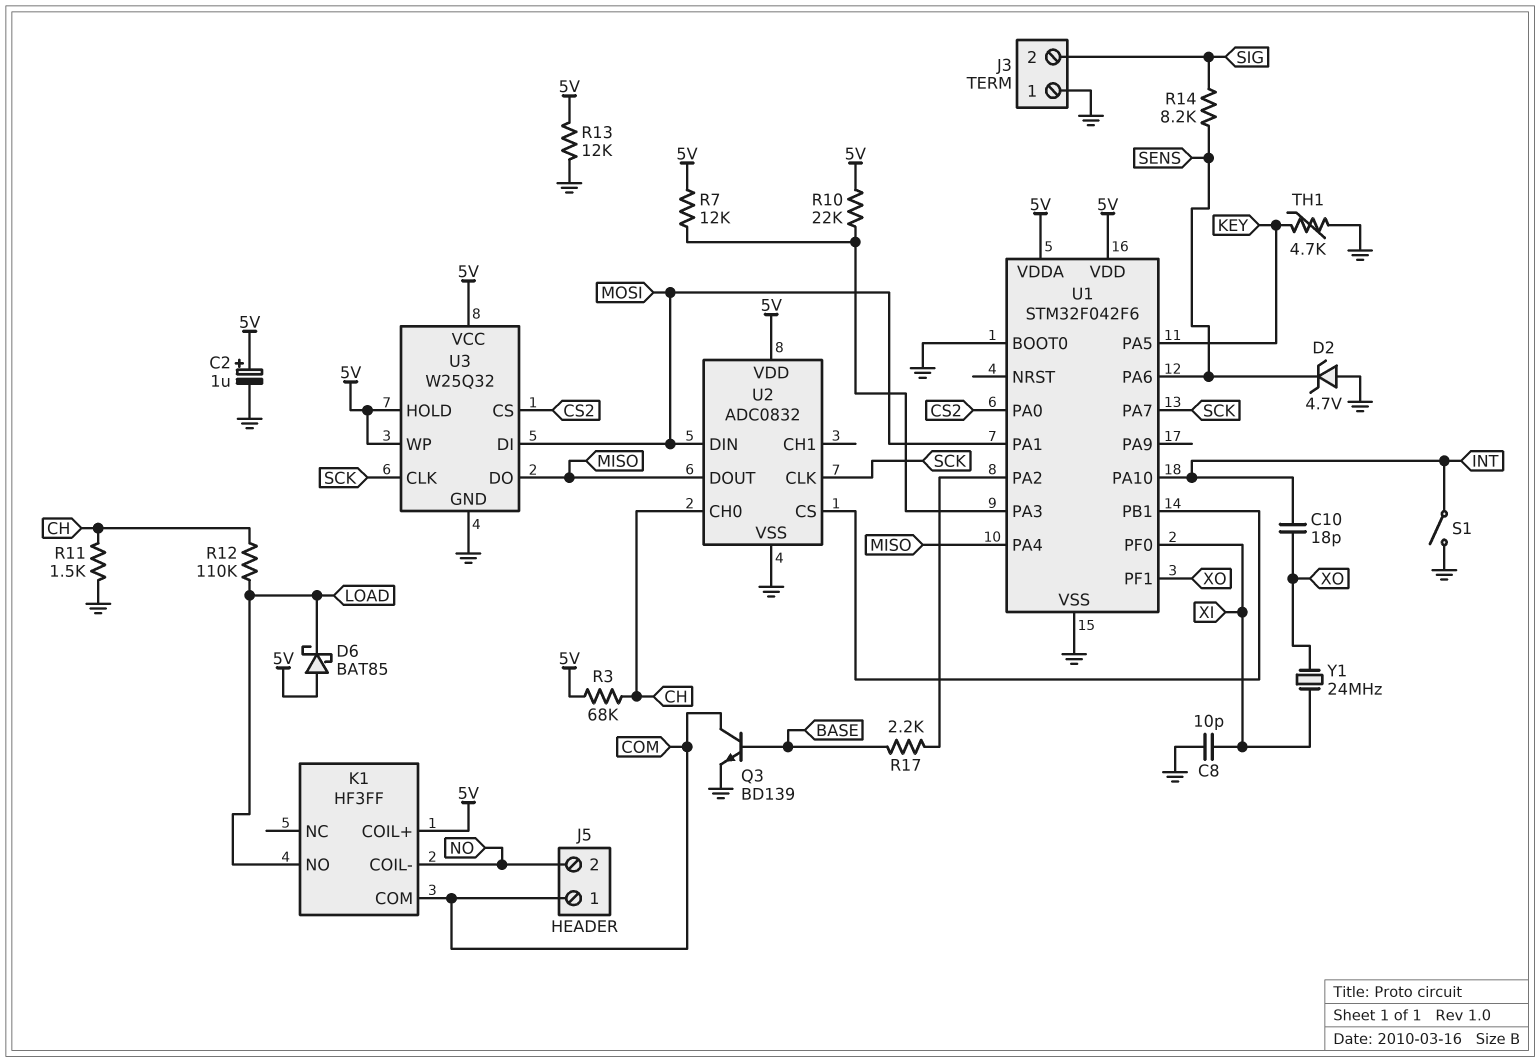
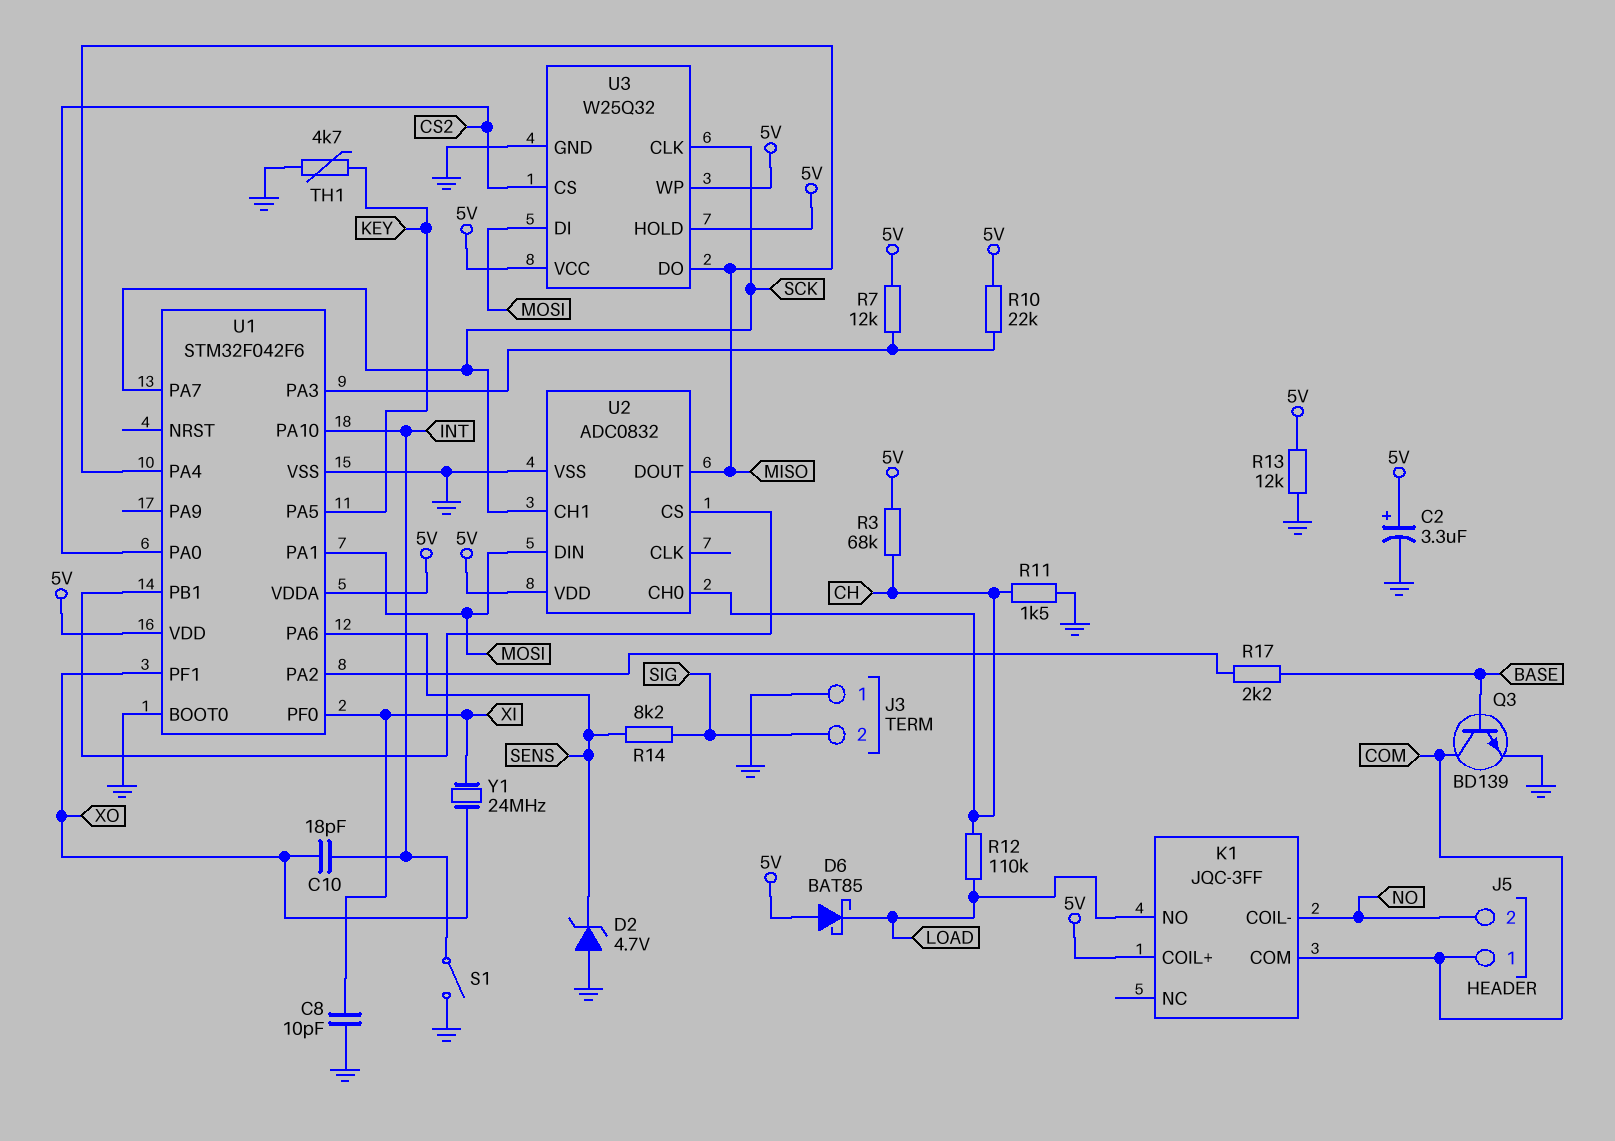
C2: 1uF (plus 5V, minus GND) -> 3.3uF (plus 5V, minus GND)
K1: HF3FF -> JQC-3FF
U2 pin CH1: none -> SCK
U2 pin CLK: SCK -> none

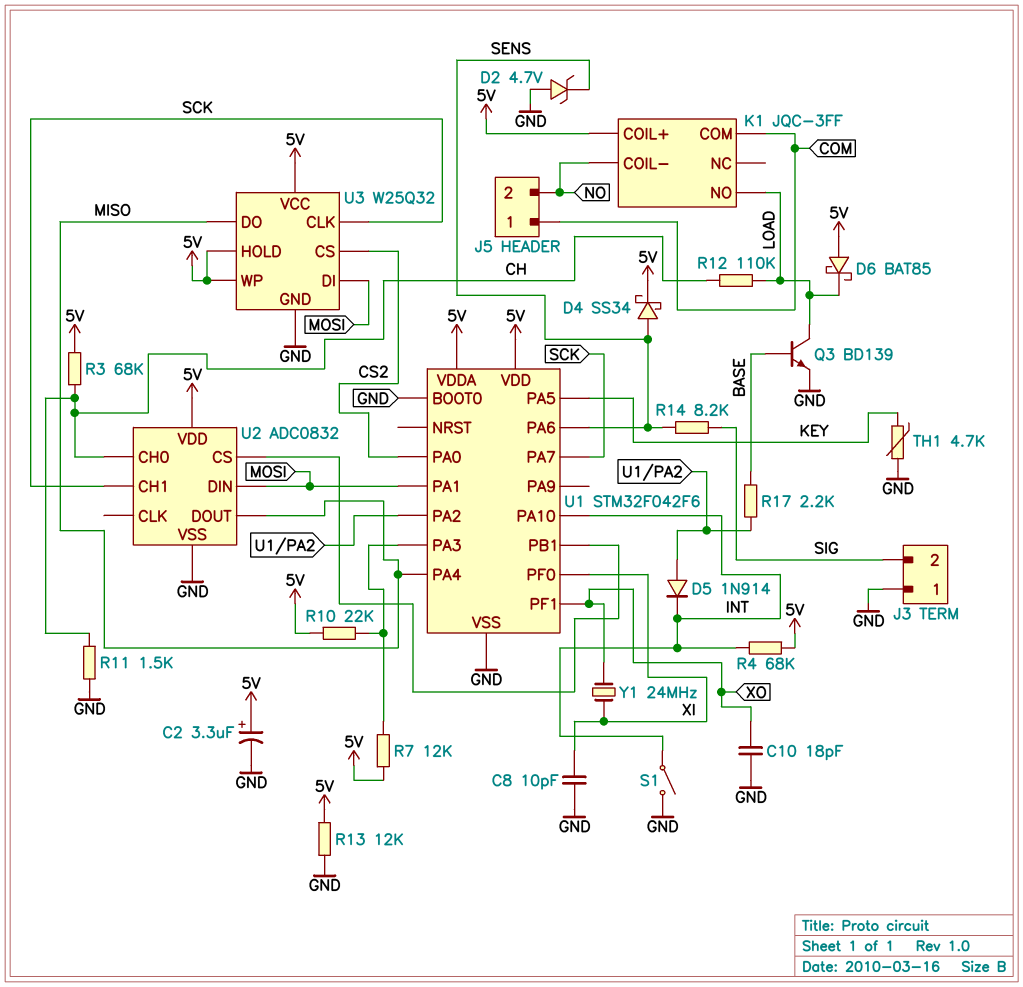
C10: 18pF (INT, XO) -> 18pF (GND, XO)
D4: none -> schottky SS34 (A SENS, K 5V)
D5: none -> diode 1N914 (A U1/PA2, K INT)
Q3: NPN BD139 (B BASE, C COM, E GND) -> NPN BD139 (B BASE, C LOAD, E GND)
R4: none -> 68k (5V, INT)

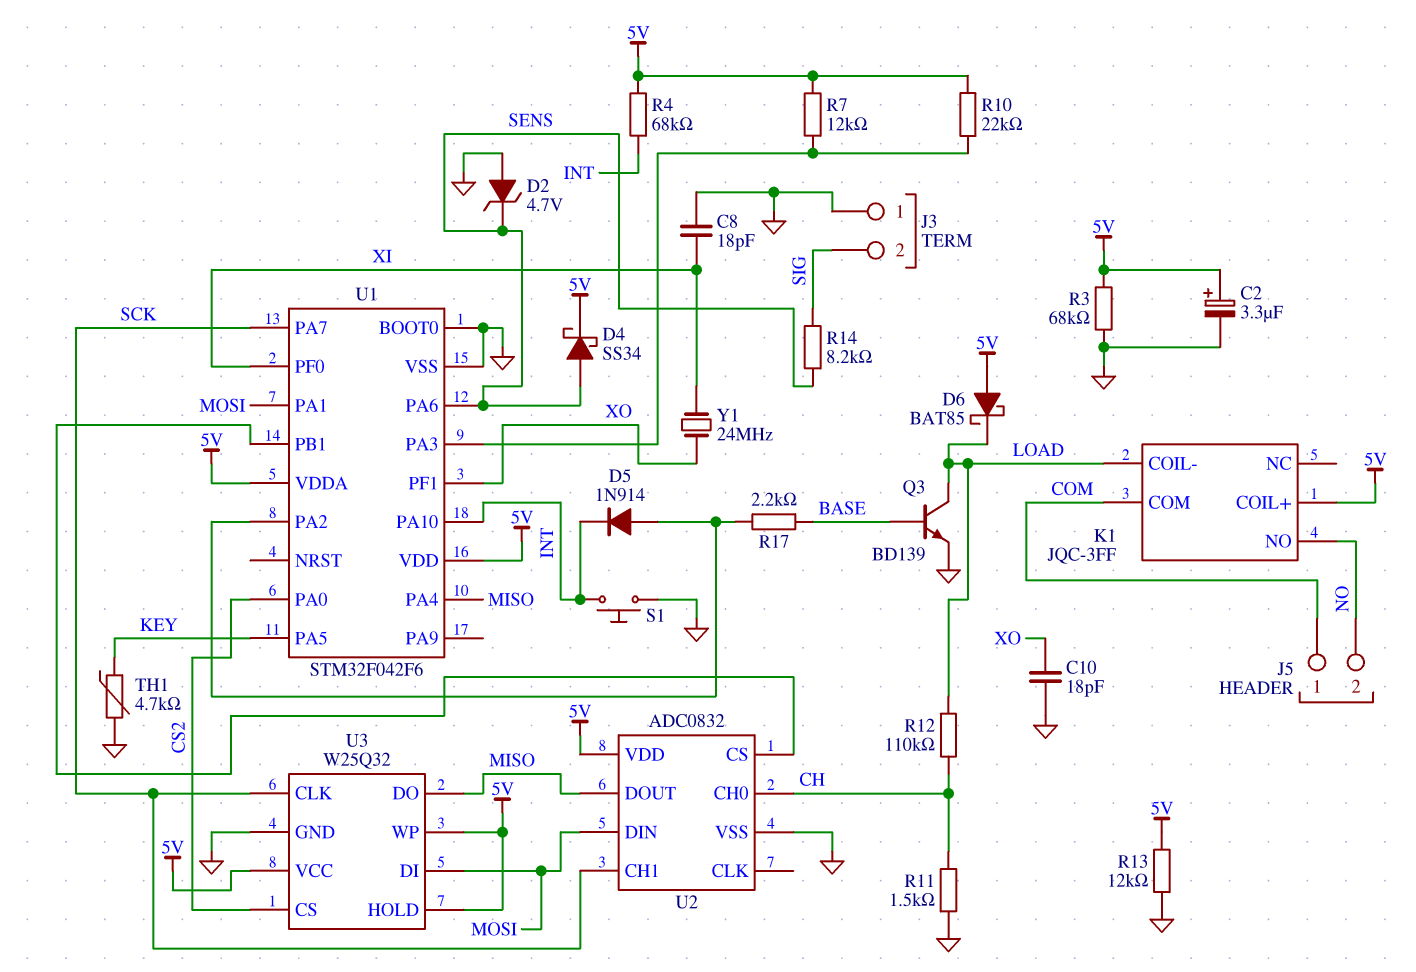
C8: 10pF (GND, XI) -> 18pF (GND, XI)
K1 pin COIL-: NO -> LOAD
K1 pin NO: LOAD -> NO
R3: 68k (5V, CH) -> 68k (5V, GND)
S1: switch (GND, INT) -> button (GND, INT)

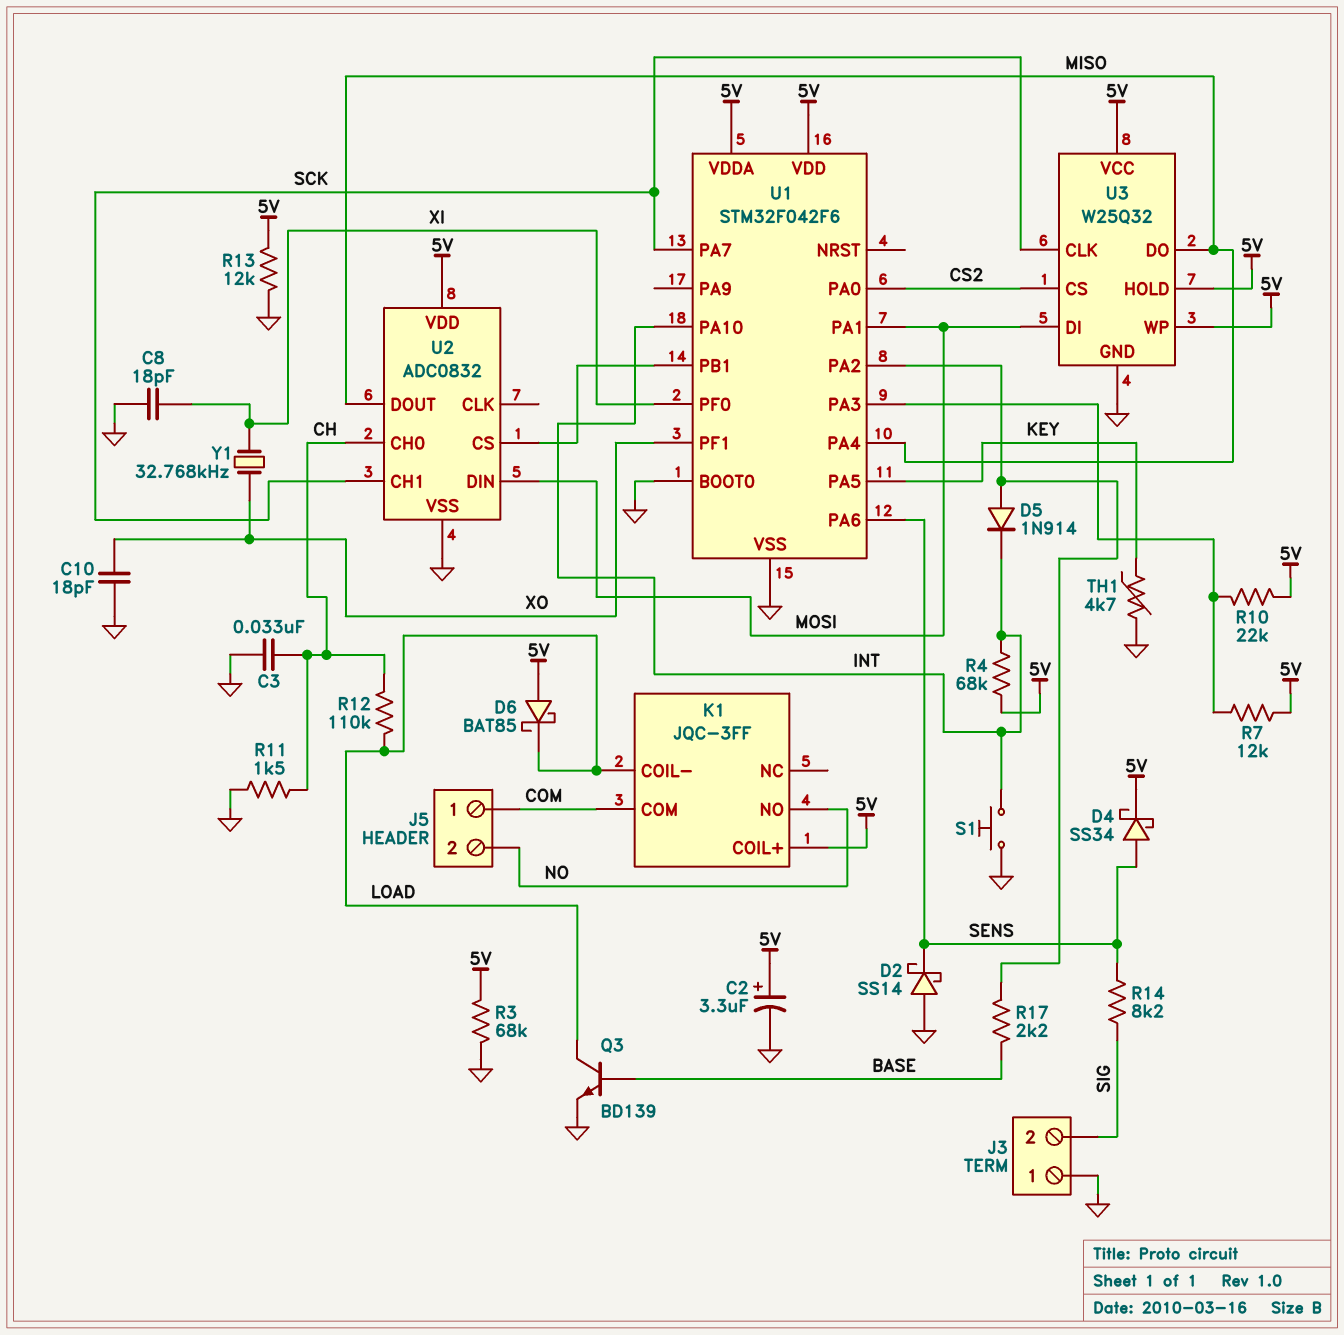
C3: none -> 33nF (CH, GND)
D2: zener 4.7V (A GND, K SENS) -> schottky SS14 (A GND, K SENS)
Y1: 24MHz (XI, XO) -> 32.768kHz (XI, XO)

